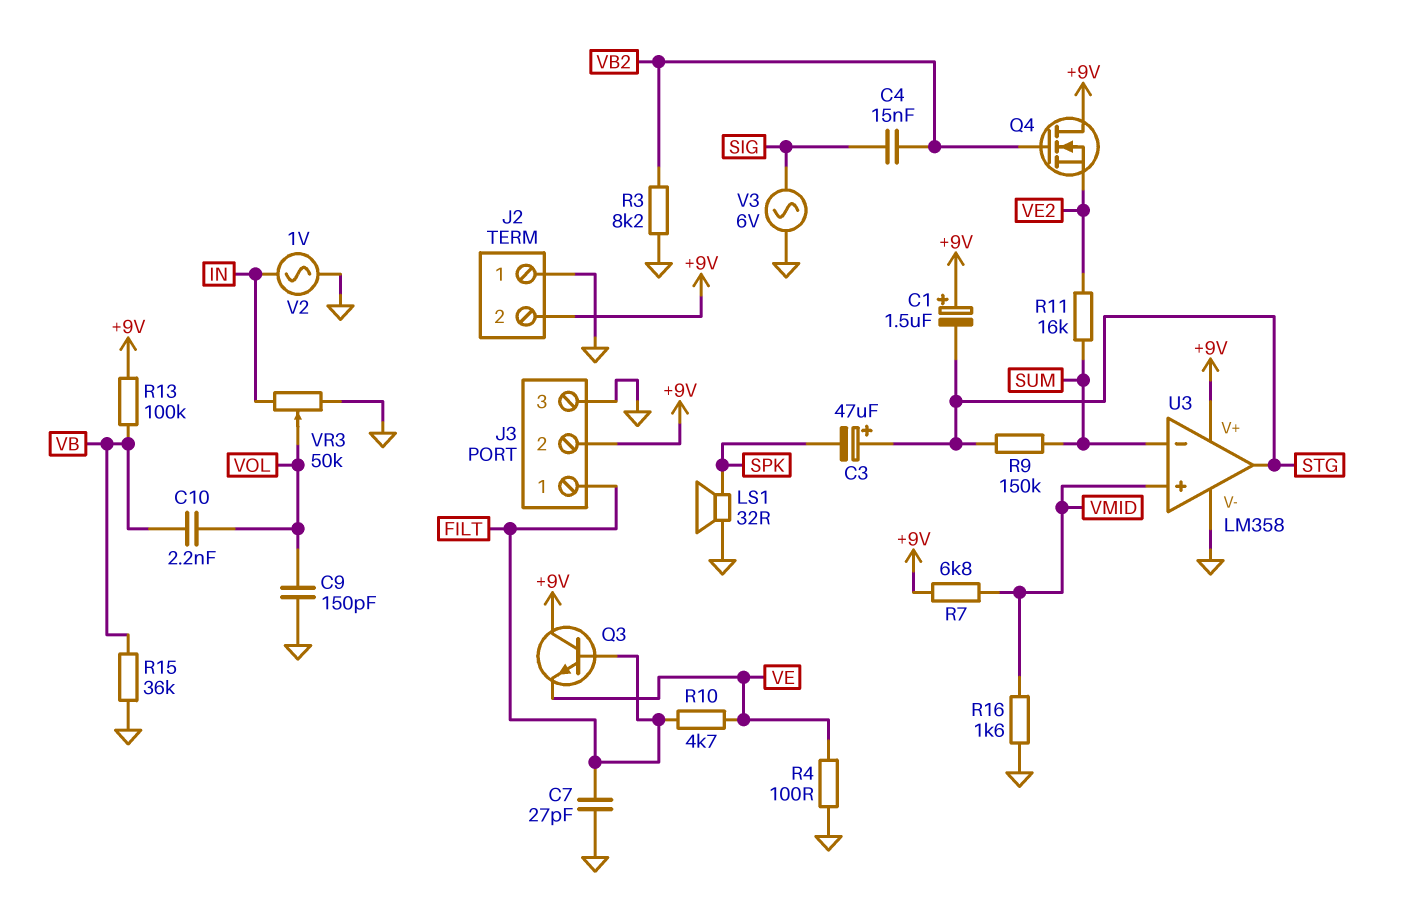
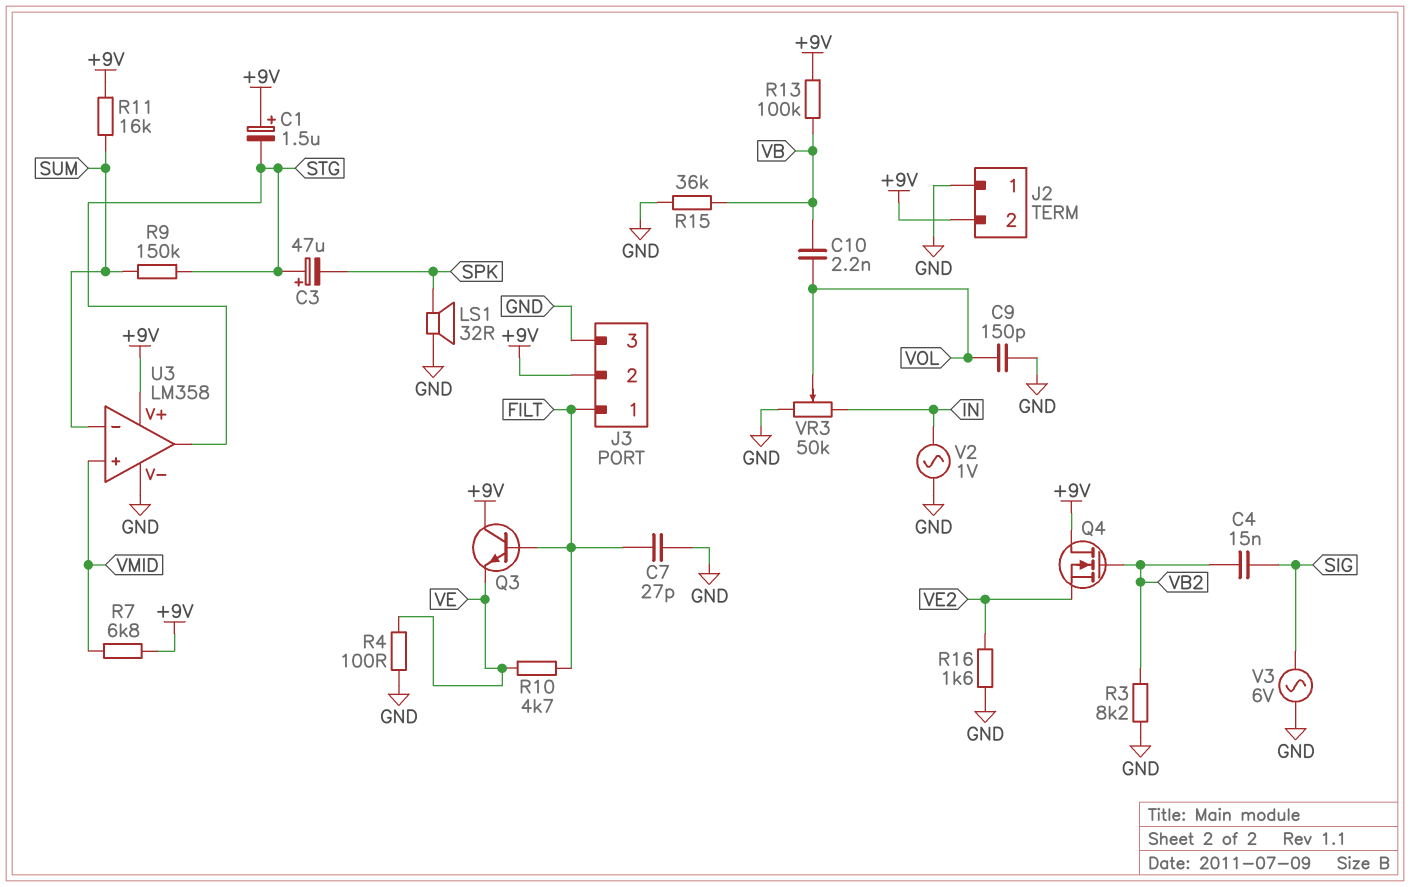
R11: 16k (SUM, VE2) -> 16k (+9V, SUM)
R16: 1.6k (GND, VMID) -> 1.6k (GND, VE2)

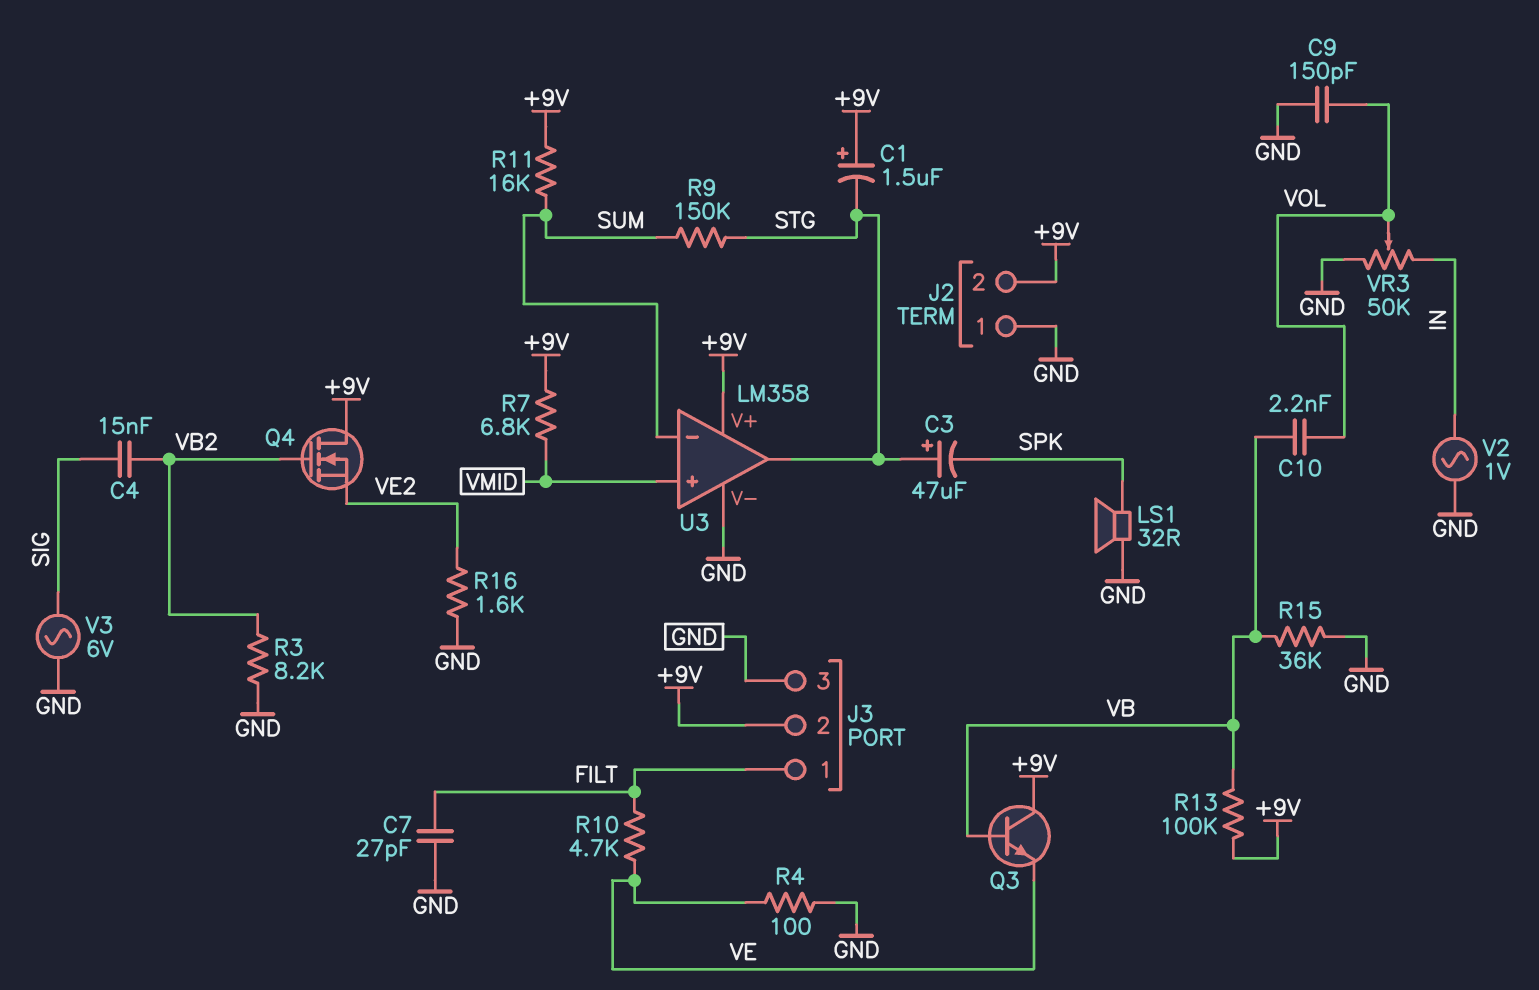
Q3: NPN (B FILT, C +9V, E VE) -> NPN (B VB, C +9V, E VE)

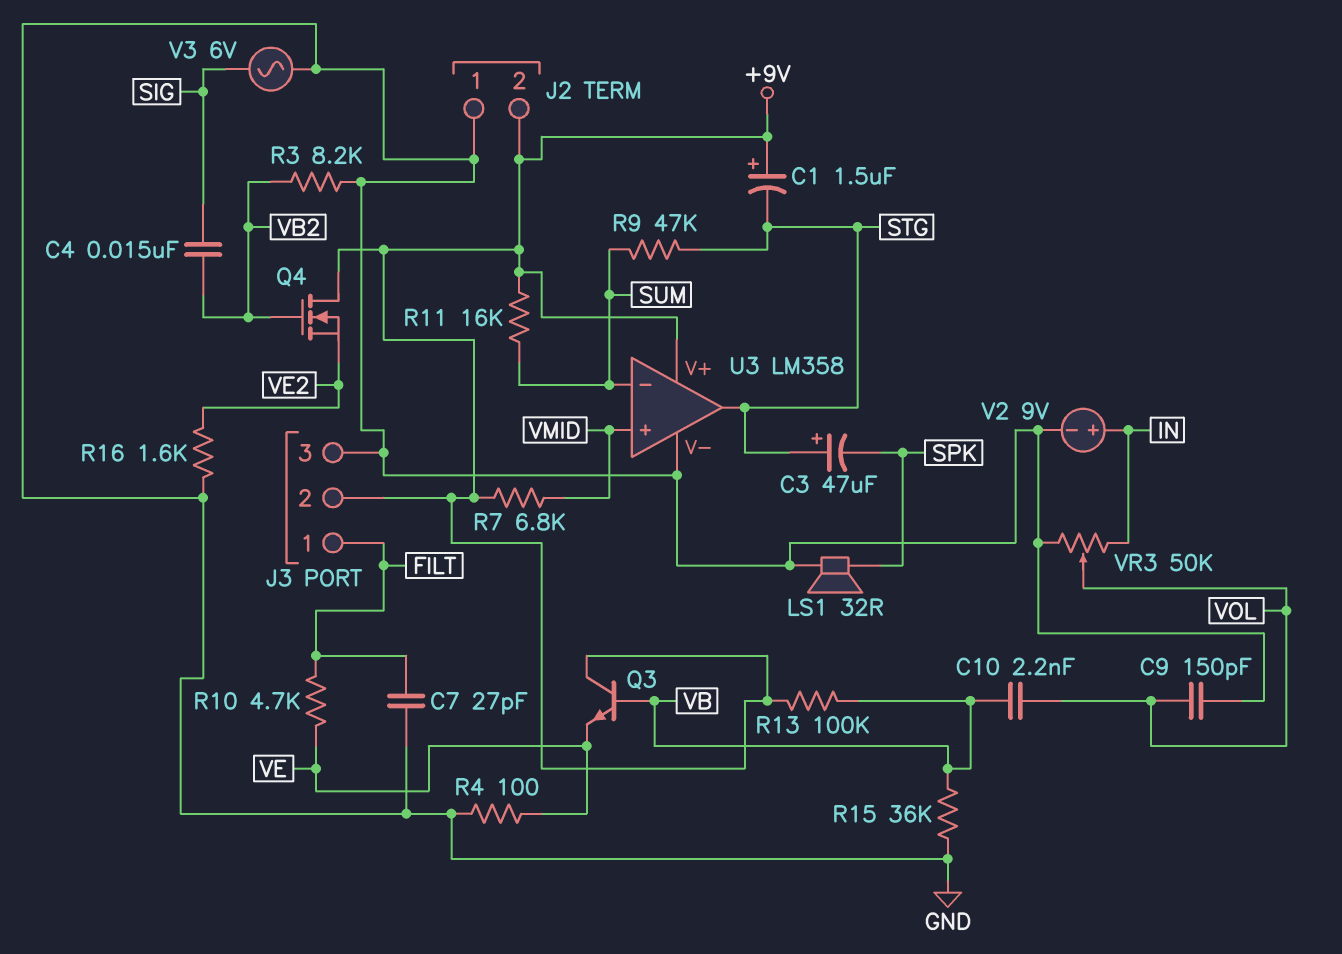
R9: 150k (STG, SUM) -> 47k (STG, SUM)
V2: AC 1V (GND, IN) -> 9V (plus IN, minus GND)

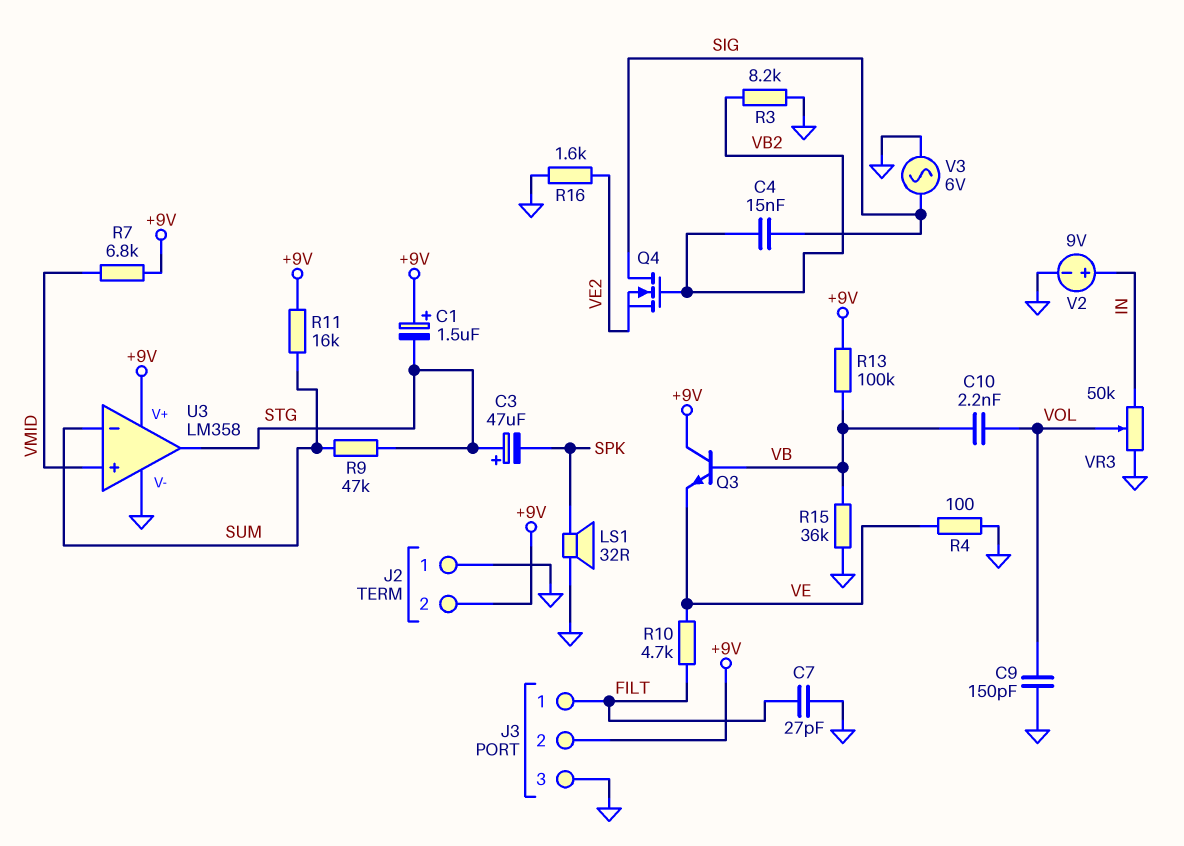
Q4: NMOS (G VB2, D +9V, S VE2) -> NMOS (G VB2, D SIG, S VE2)

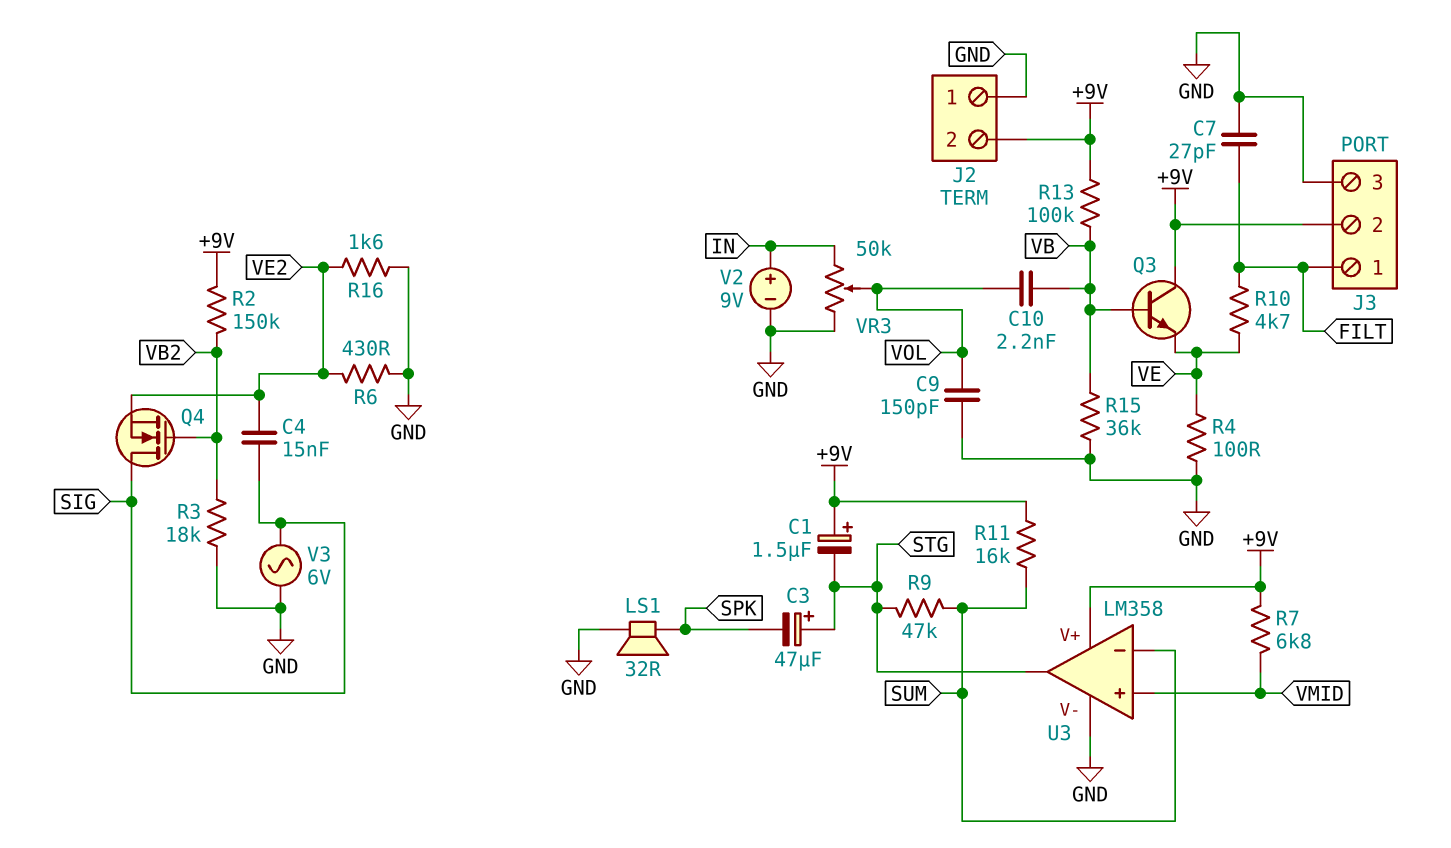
C4: 15nF (SIG, VB2) -> 15nF (SIG, VE2)
R2: none -> 150k (+9V, VB2)
R3: 8.2k (GND, VB2) -> 18k (GND, VB2)
R6: none -> 430 (GND, VE2)

